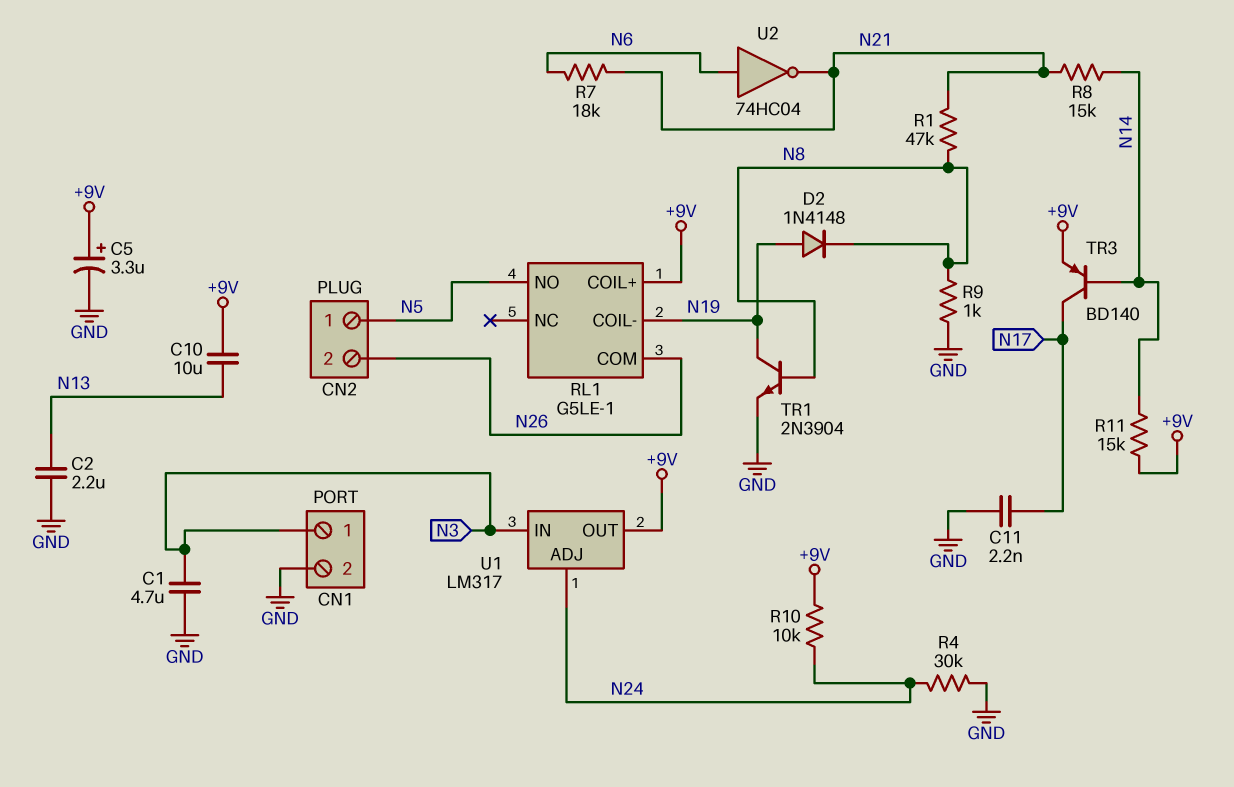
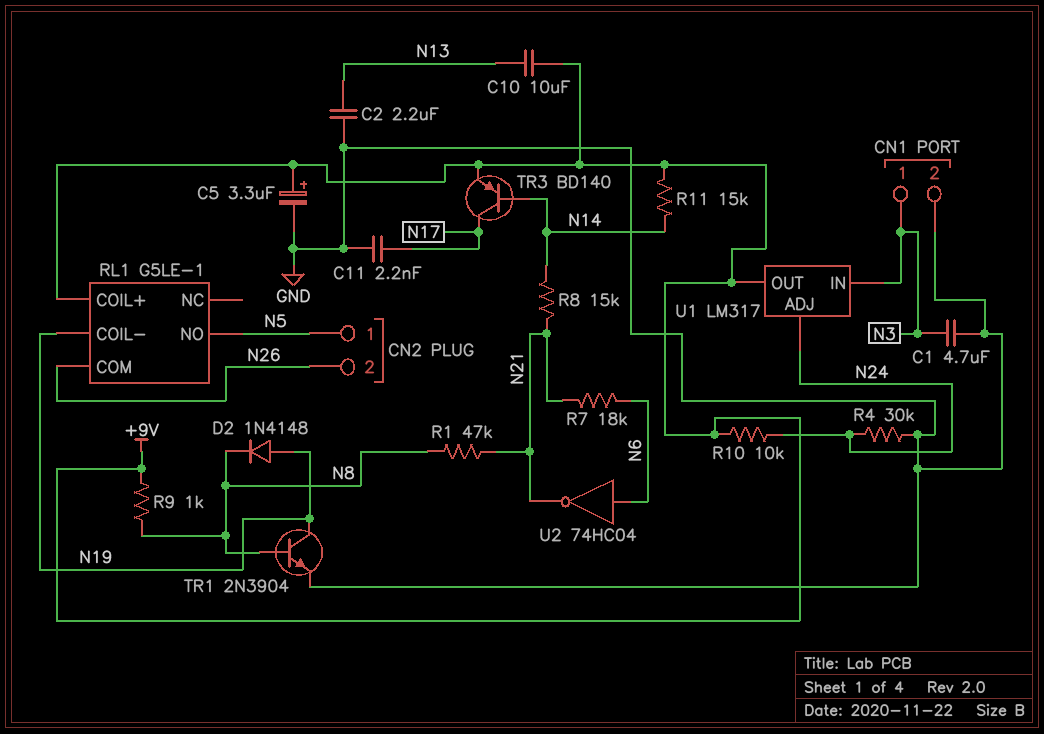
R9: 1k (GND, N8) -> 1k (+9V, N8)

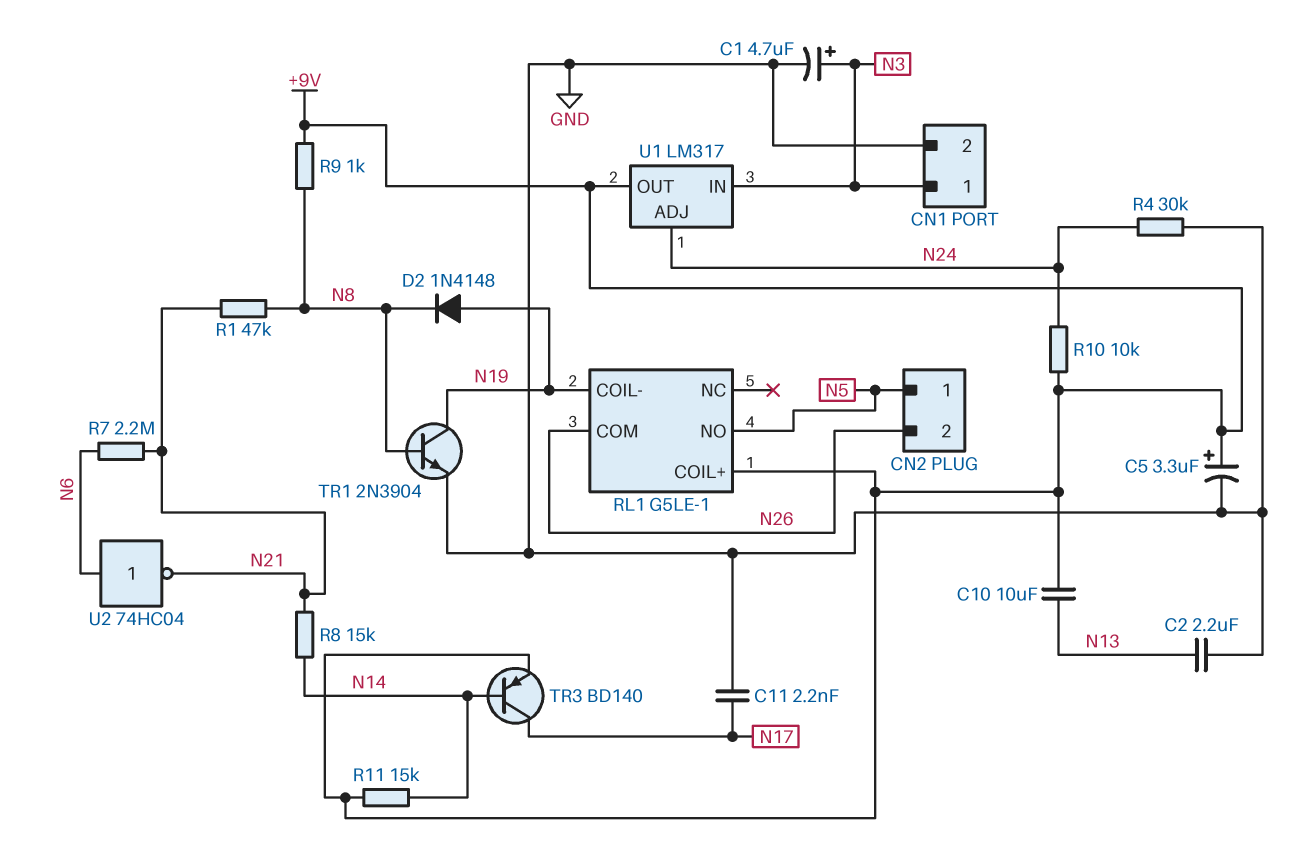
C1: 4.7uF (GND, N3) -> 4.7uF (plus N3, minus GND)
R7: 18k (N6, N21) -> 2.2M (N6, N21)

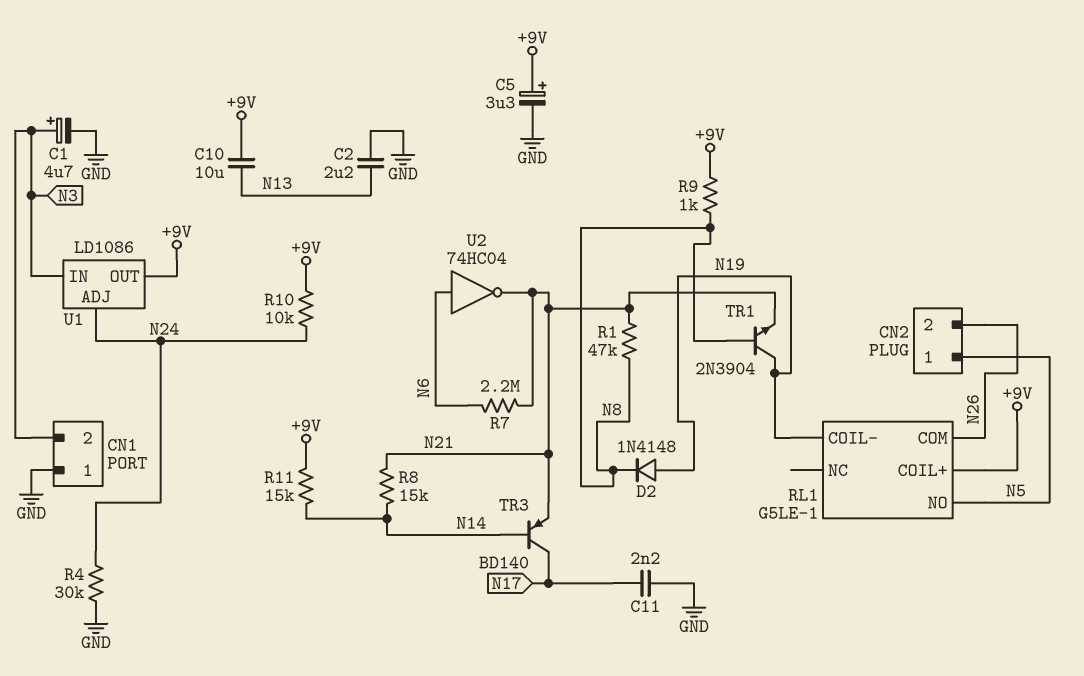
CN1 pin 1: N3 -> GND
CN1 pin 2: GND -> N3
TR1: NPN 2N3904 (B N8, C N19, E GND) -> NPN 2N3904 (B N8, C N19, E N21)
TR3: PNP BD140 (B N14, C N17, E +9V) -> PNP BD140 (B N14, C N17, E N21)
U1: LM317 -> LD1086

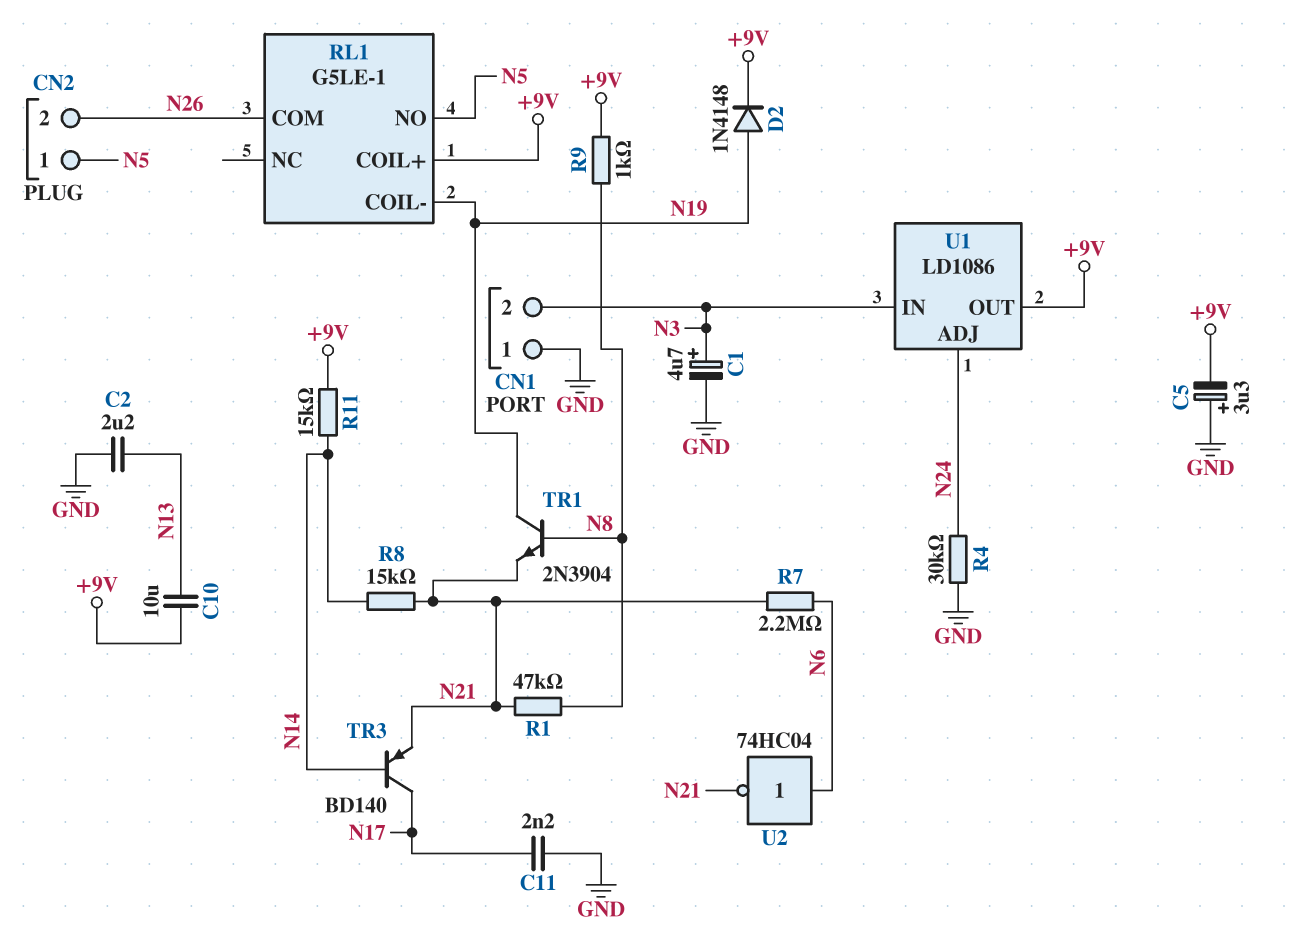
C5: 3.3uF (plus +9V, minus GND) -> 3.3uF (plus GND, minus +9V)
D2: diode 1N4148 (A N19, K N8) -> diode 1N4148 (A N19, K +9V)
R10: 10k (+9V, N24) -> none

